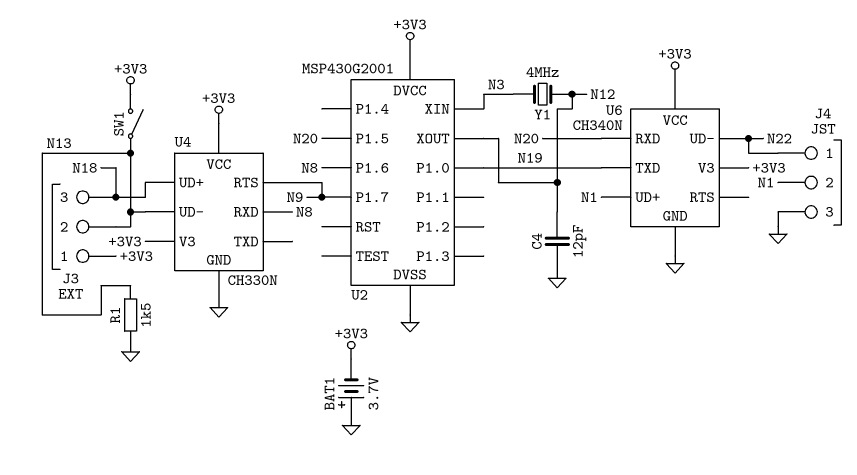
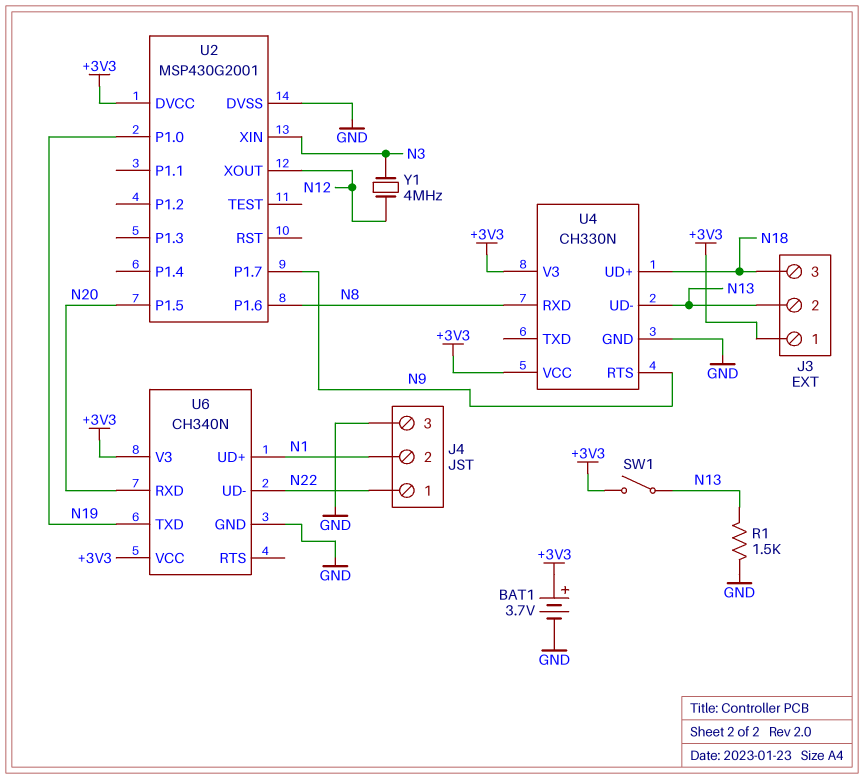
BAT1: 3.7V (plus GND, minus +3V3) -> 3.7V (plus +3V3, minus GND)
C4: 12pF (GND, N12) -> none

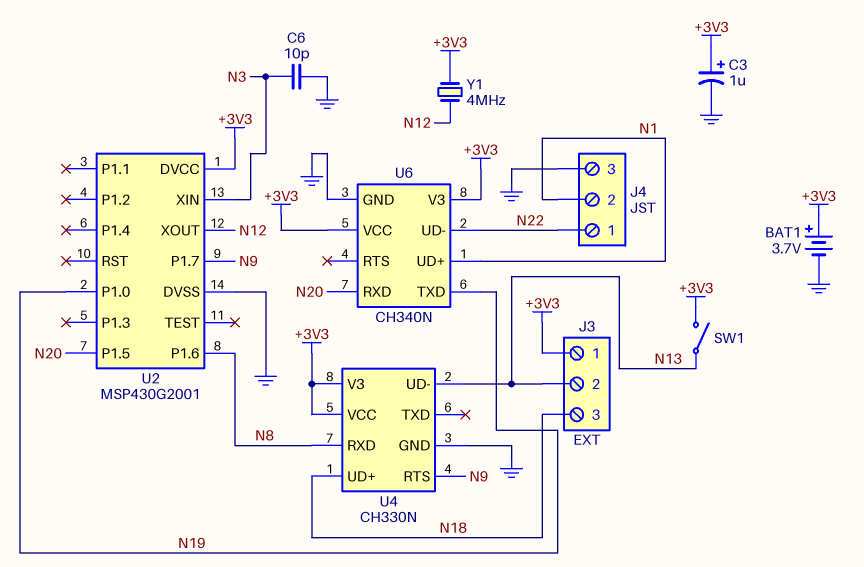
C3: none -> 1uF (plus +3V3, minus GND)
C6: none -> 10pF (GND, N3)
R1: 1.5k (GND, N13) -> none
Y1: 4MHz (N3, N12) -> 4MHz (+3V3, N12)

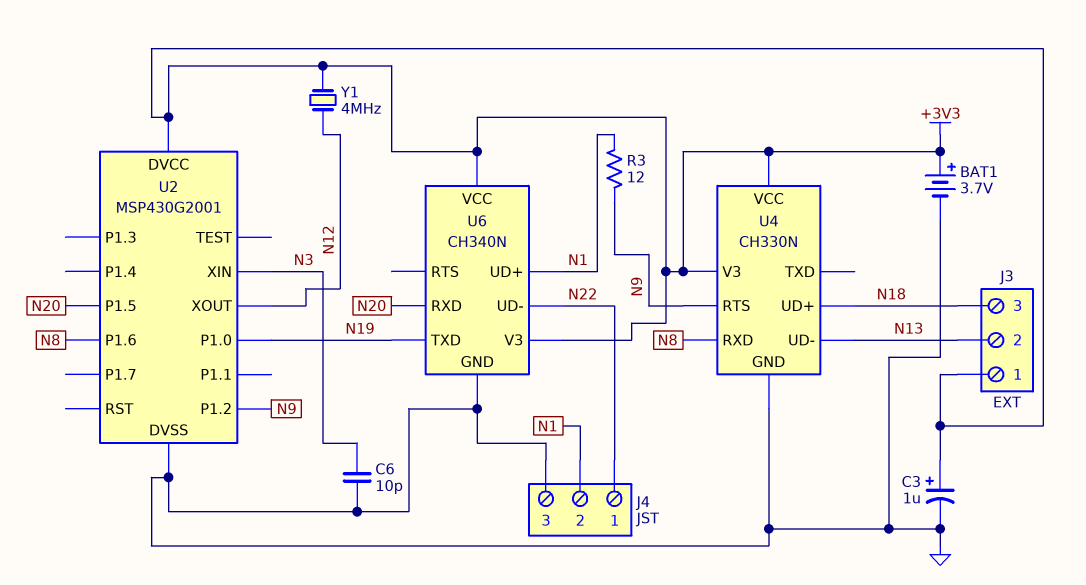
R3: none -> 12 (N1, N9)
SW1: switch (+3V3, N13) -> none
U2 pin P1.2: none -> N9
U2 pin P1.7: N9 -> none

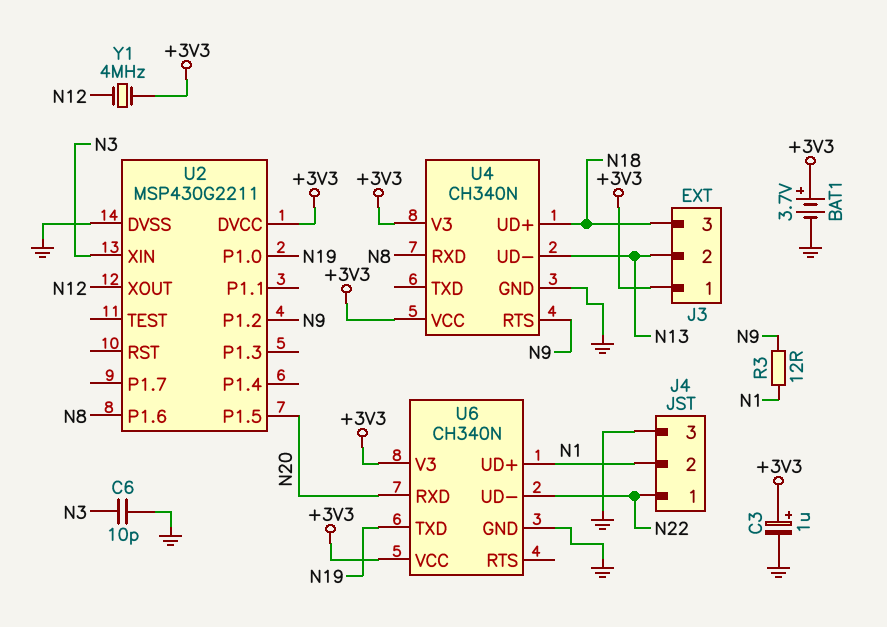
U2: MSP430G2001 -> MSP430G2211
U4: CH330N -> CH340N

